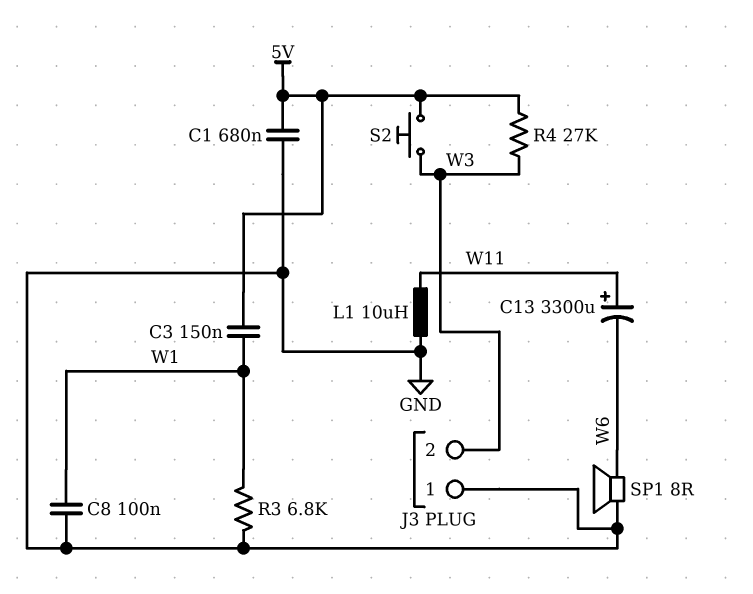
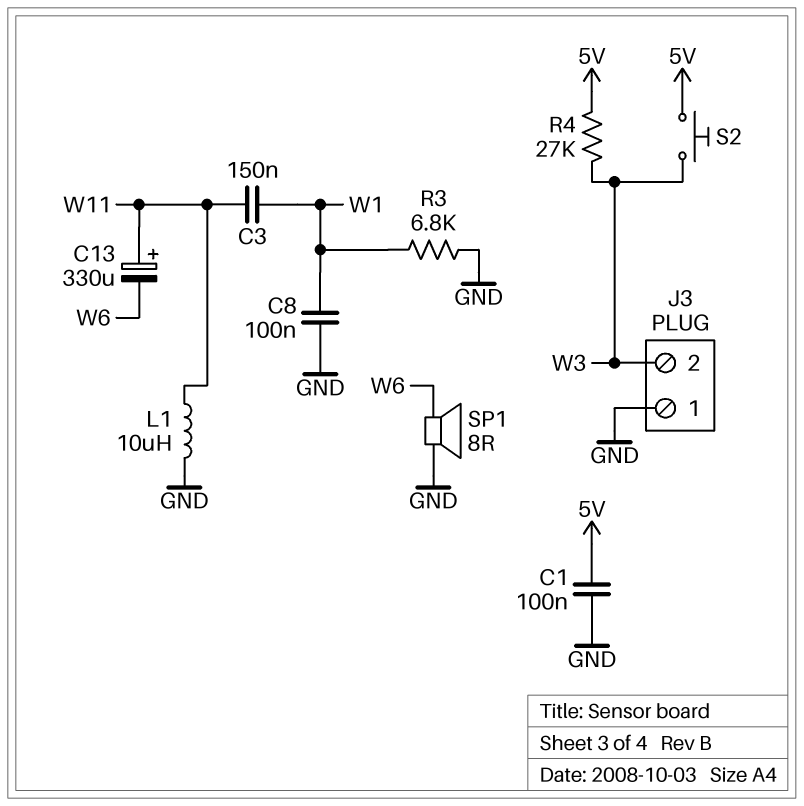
C1: 680nF (5V, GND) -> 100nF (5V, GND)
C3: 150nF (5V, W1) -> 150nF (W1, W11)
C13: 3300uF (plus W11, minus W6) -> 330uF (plus W11, minus W6)

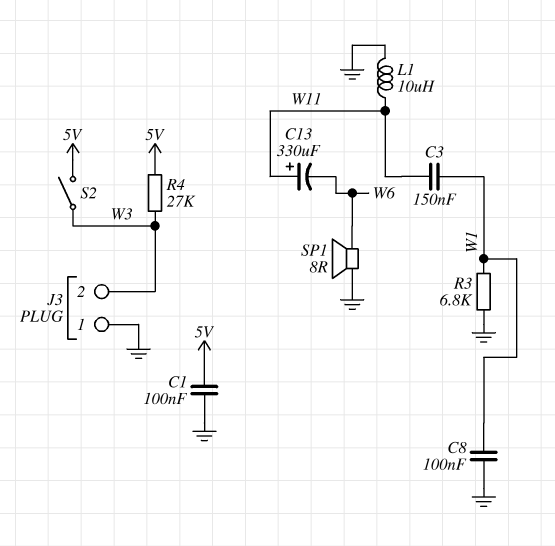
S2: button (5V, W3) -> switch (5V, W3)

